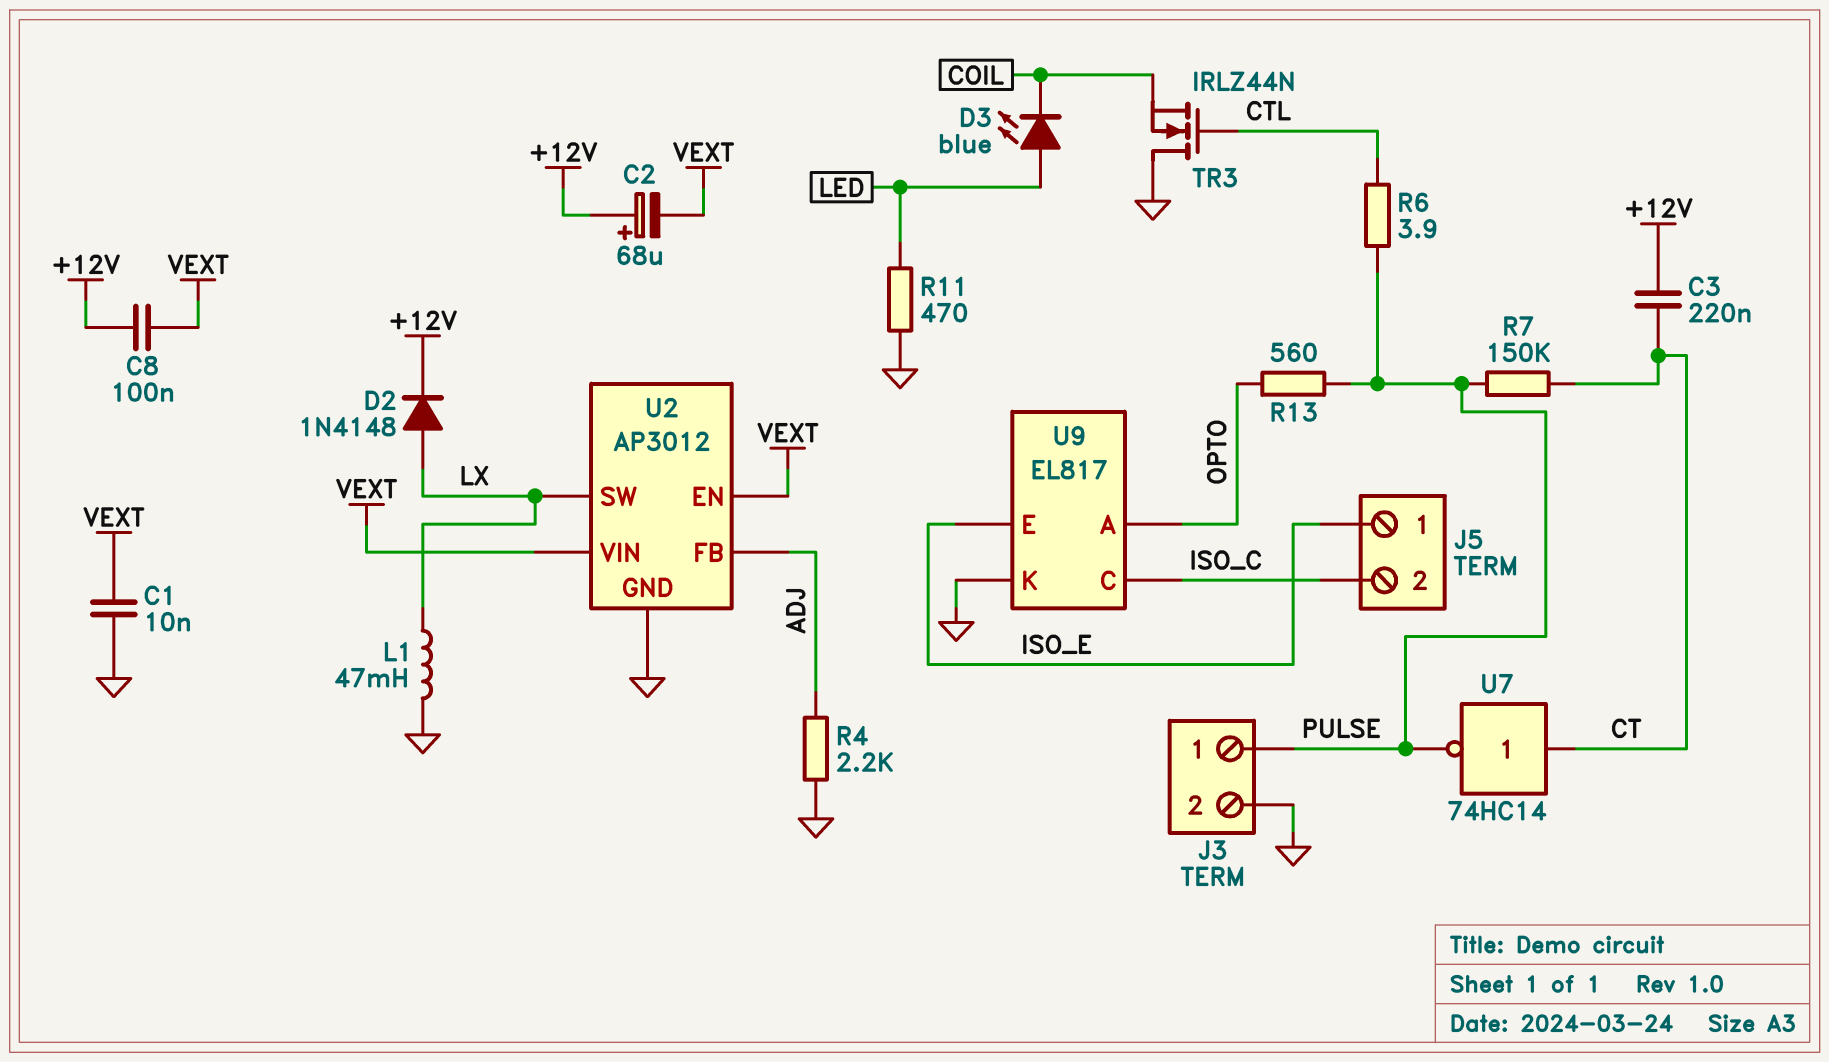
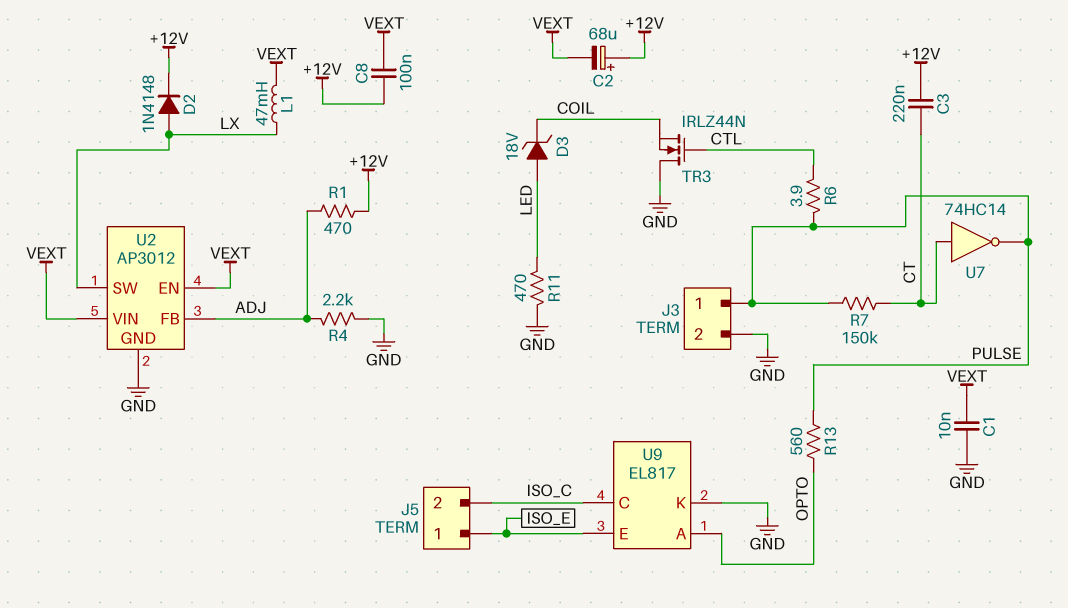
D3: LED blue (A LED, K COIL) -> zener 18V (A LED, K COIL)
L1: 47mH (GND, LX) -> 47mH (LX, VEXT)
R1: none -> 470 (+12V, ADJ)

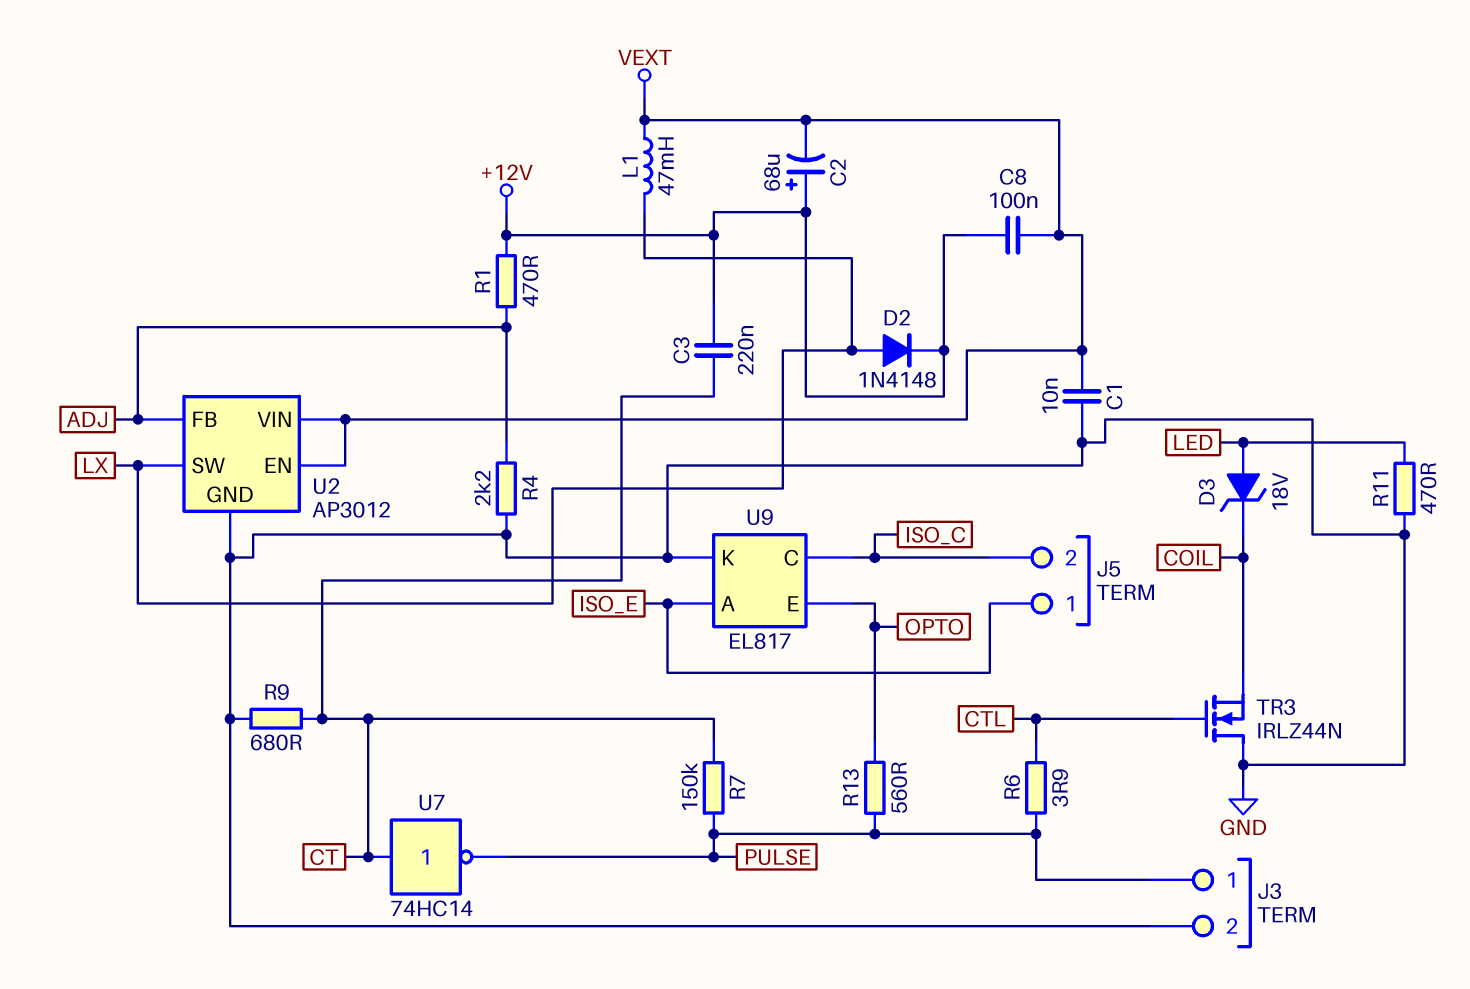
R9: none -> 680 (CT, GND)
U9 pin A: OPTO -> ISO_E
U9 pin E: ISO_E -> OPTO

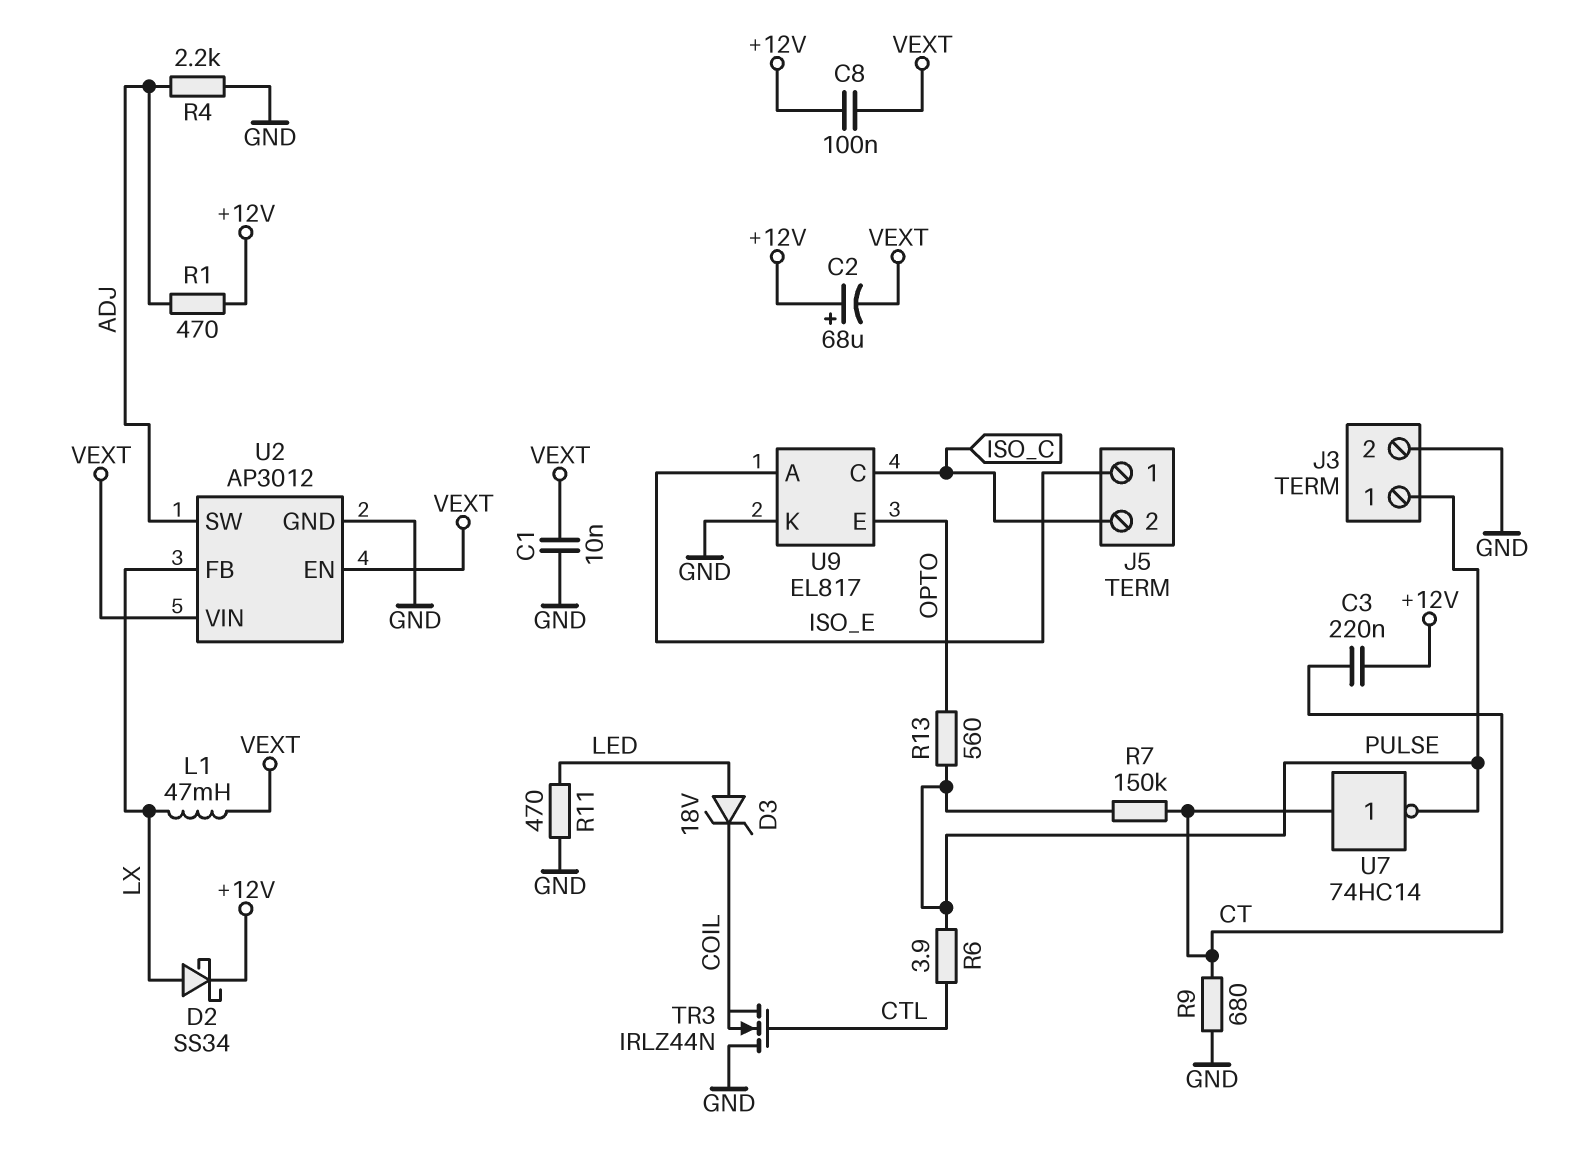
D2: diode 1N4148 (A LX, K +12V) -> schottky SS34 (A LX, K +12V)
U2 pin FB: ADJ -> LX
U2 pin SW: LX -> ADJ

